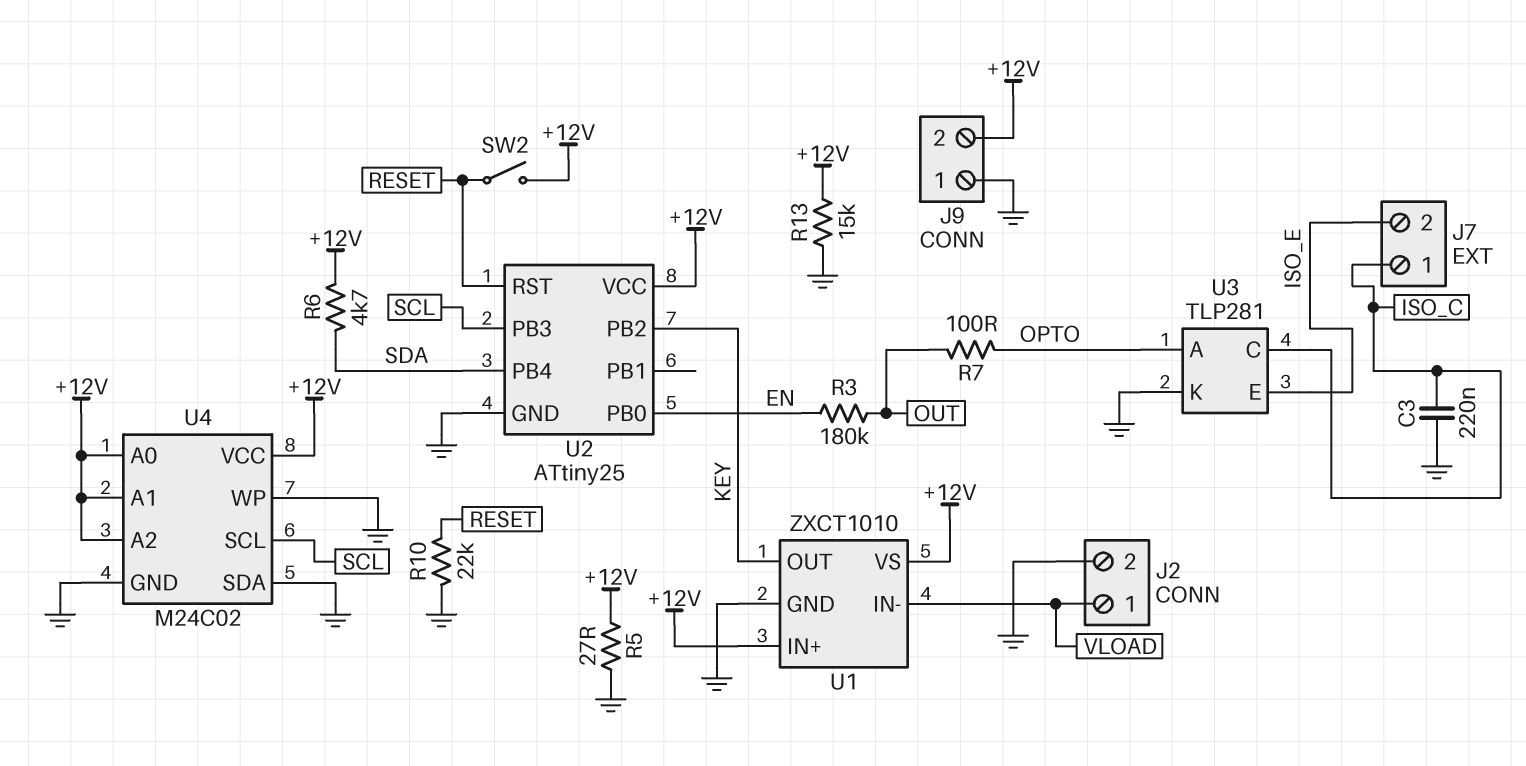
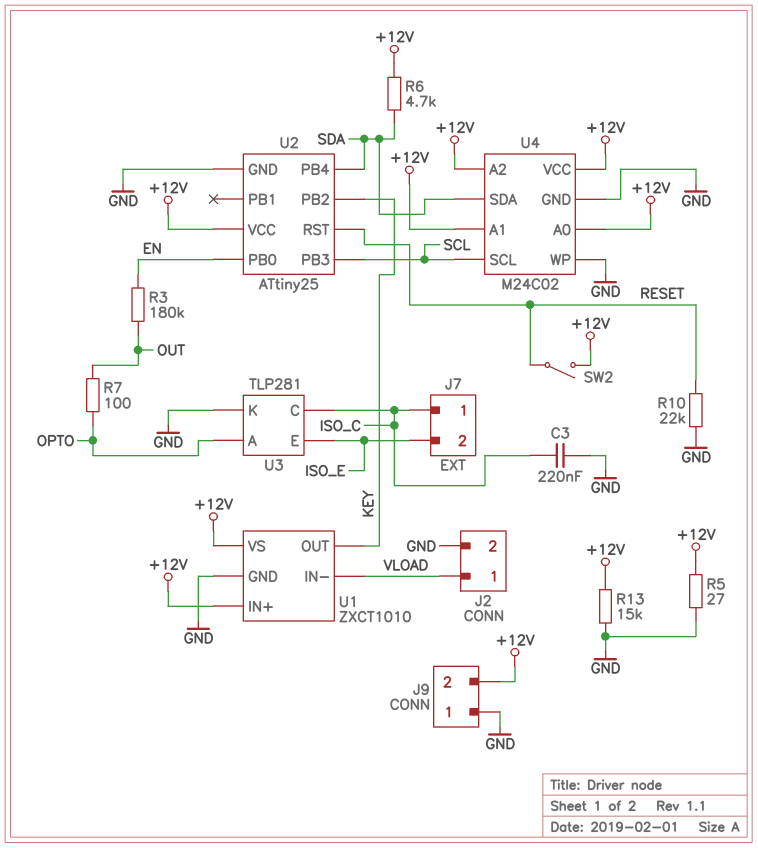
U4 pin SDA: GND -> SDA

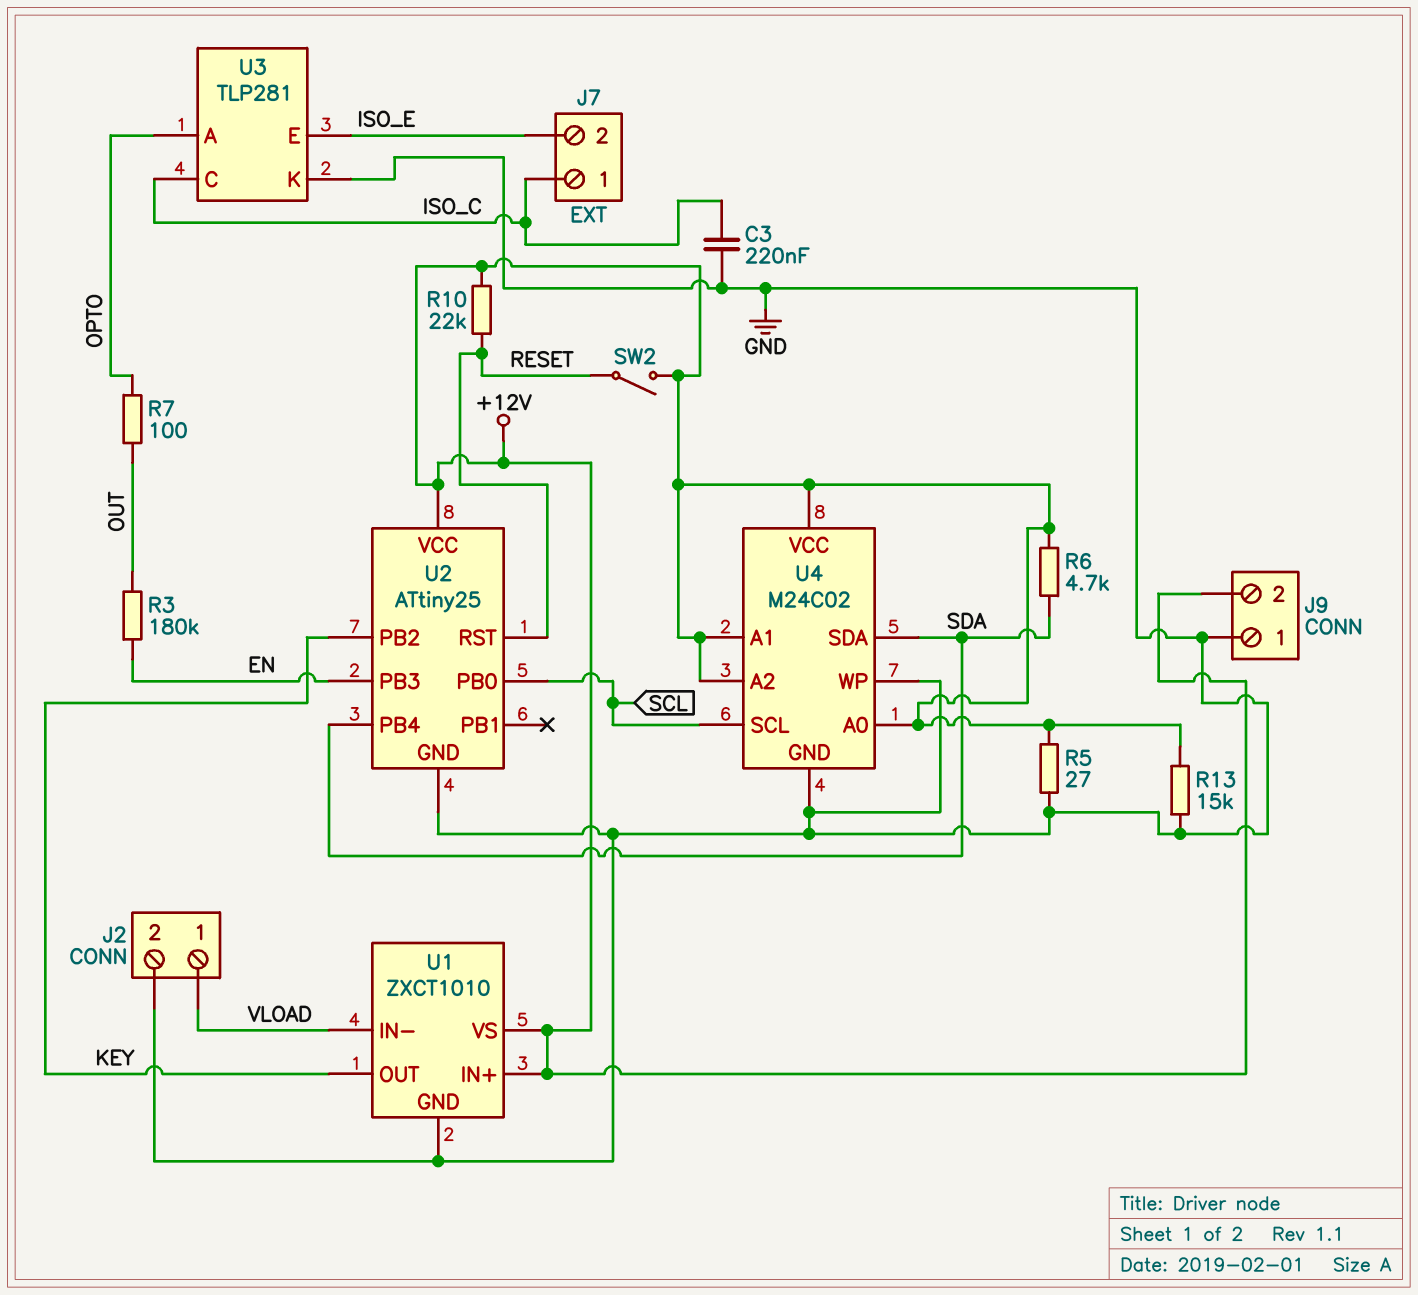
R10: 22k (GND, RESET) -> 22k (+12V, RESET)
U2 pin PB0: EN -> SCL
U2 pin PB3: SCL -> EN

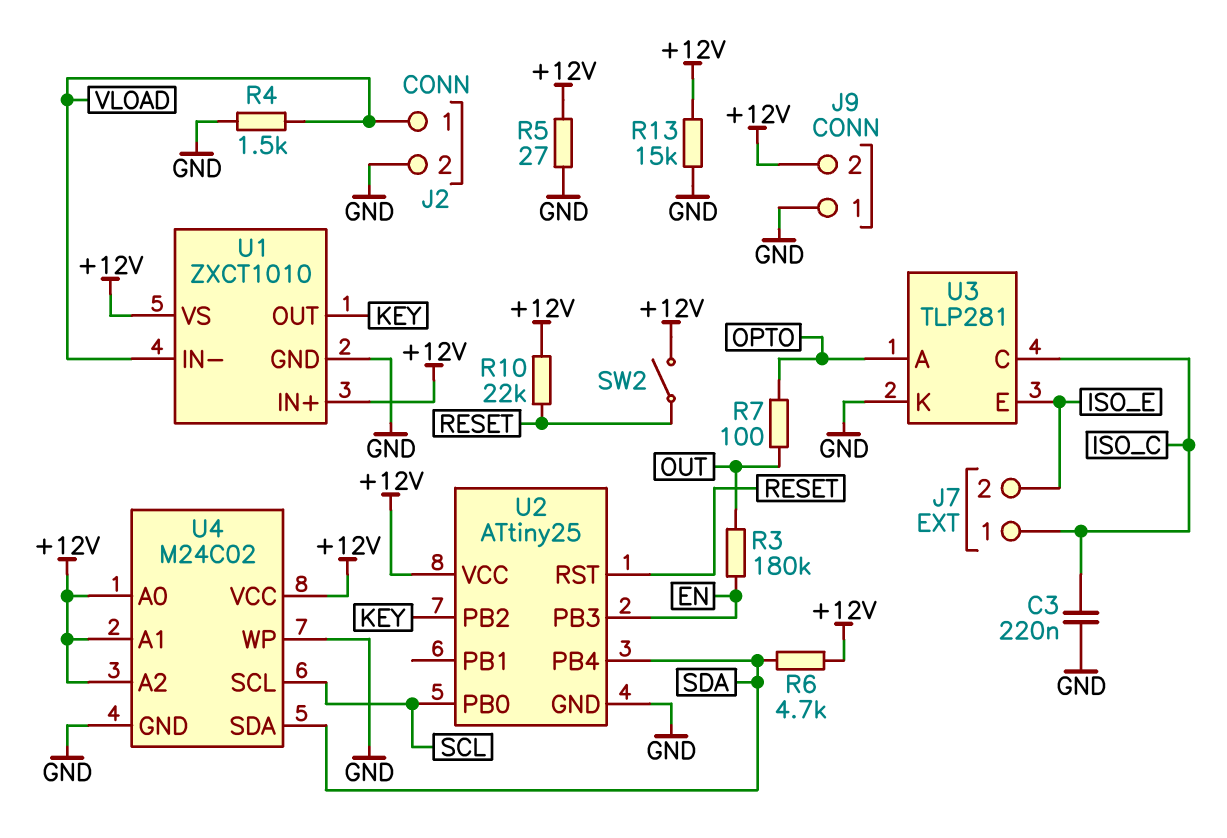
R4: none -> 1.5k (GND, VLOAD)

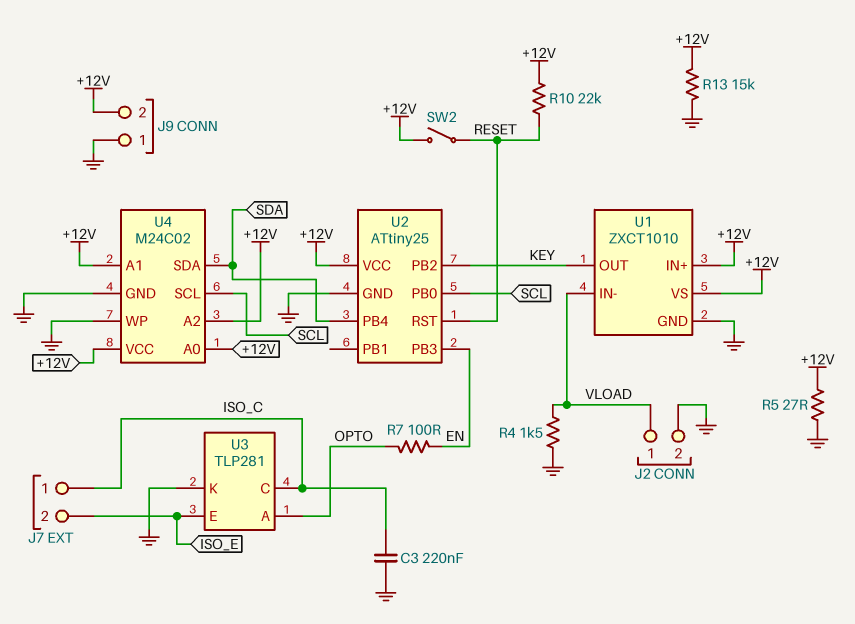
R3: 180k (EN, OUT) -> none
R6: 4.7k (+12V, SDA) -> none
R7: 100 (OPTO, OUT) -> 100 (EN, OPTO)

